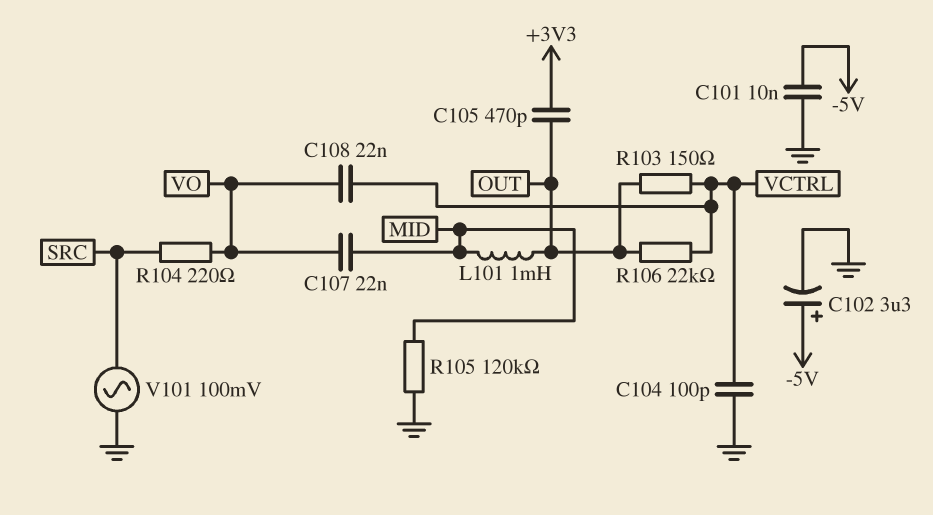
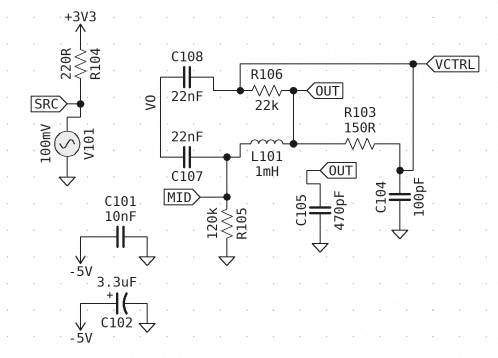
C105: 470pF (+3V3, OUT) -> 470pF (GND, OUT)
R104: 220 (SRC, VO) -> 220 (+3V3, SRC)

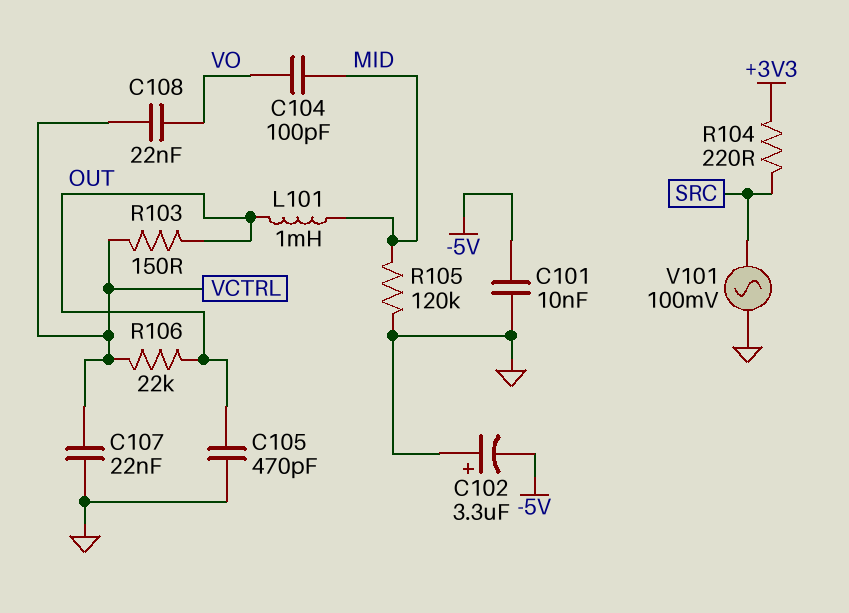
C102: 3.3uF (plus -5V, minus GND) -> 3.3uF (plus GND, minus -5V)
C104: 100pF (GND, VCTRL) -> 100pF (MID, VO)
C107: 22nF (MID, VO) -> 22nF (GND, VCTRL)

